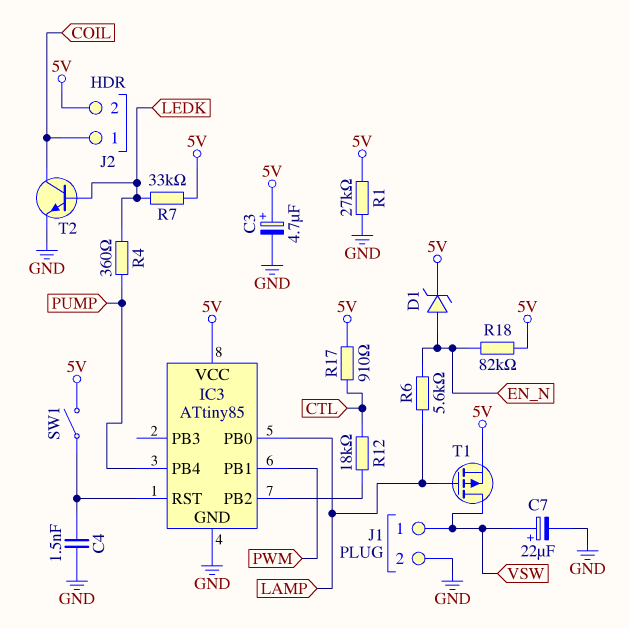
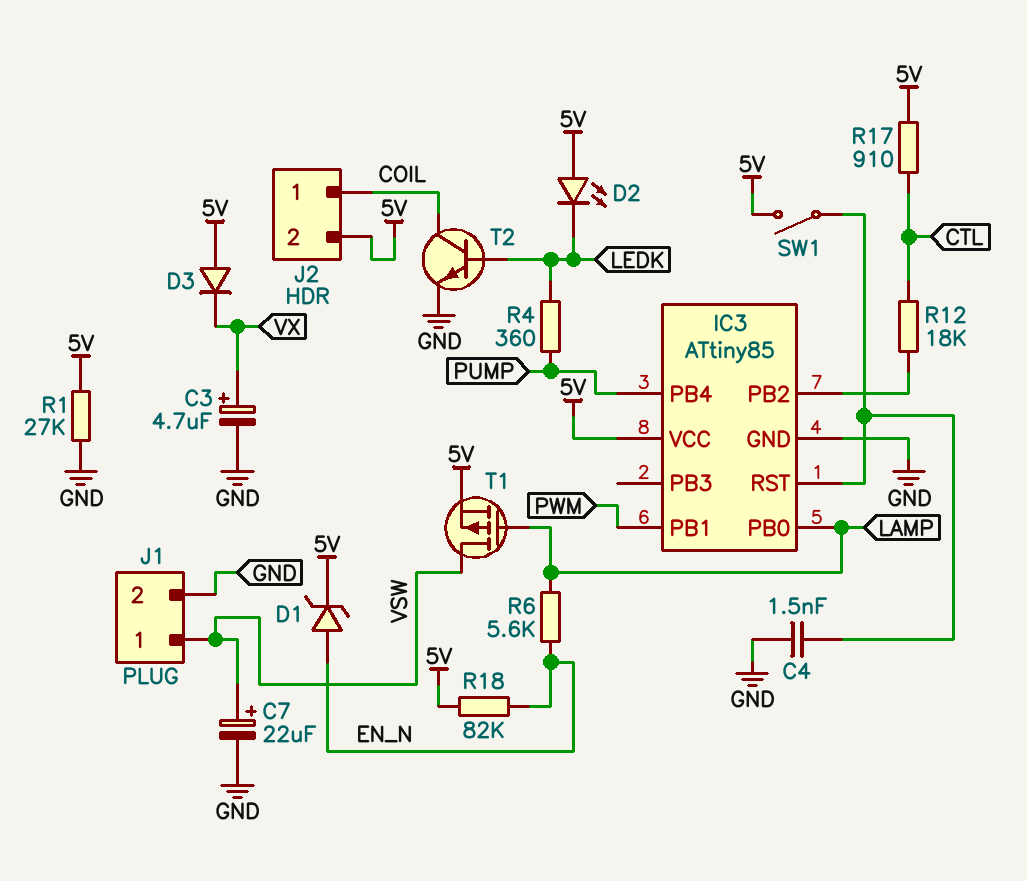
C3: 4.7uF (plus 5V, minus GND) -> 4.7uF (plus VX, minus GND)
D2: none -> LED (A 5V, K LEDK)
D3: none -> diode (A 5V, K VX)
R7: 33k (5V, LEDK) -> none

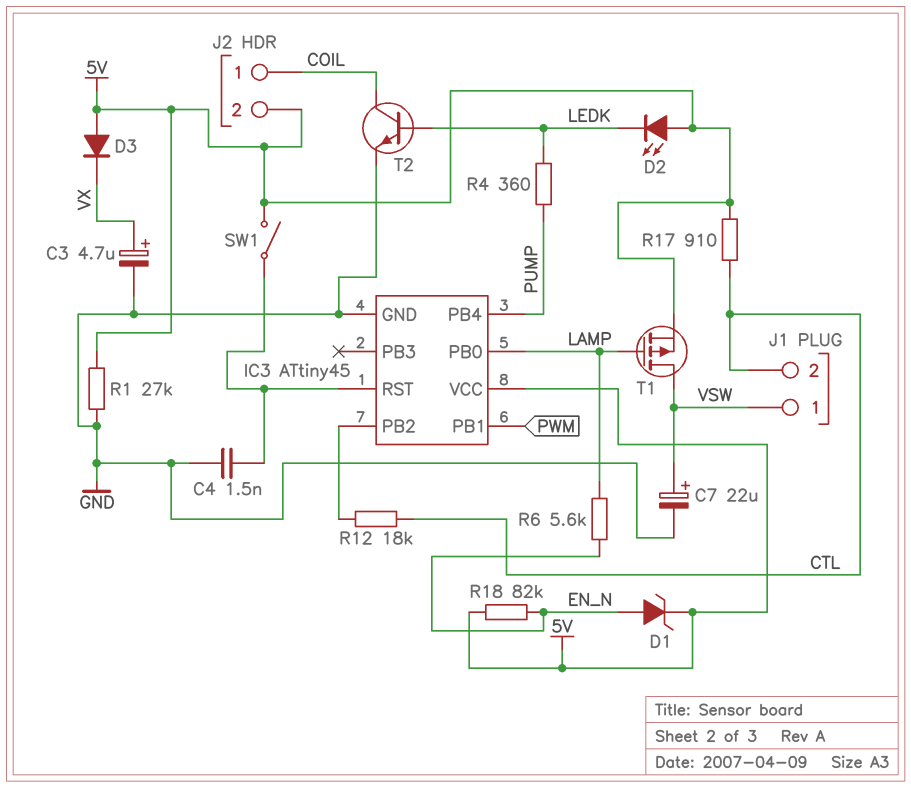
IC3: ATtiny85 -> ATtiny45
J1 pin 2: GND -> CTL

